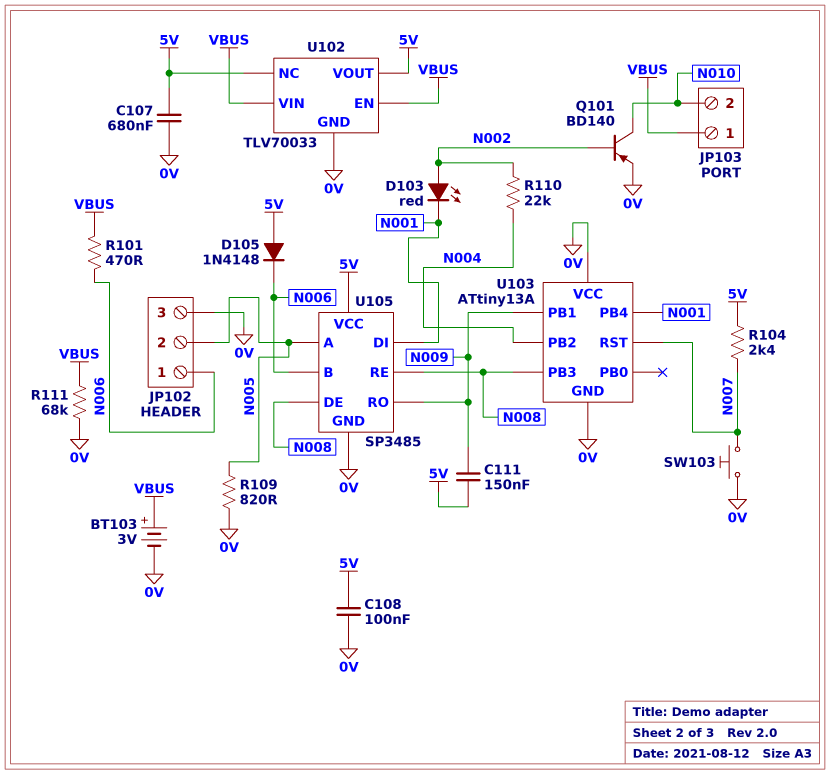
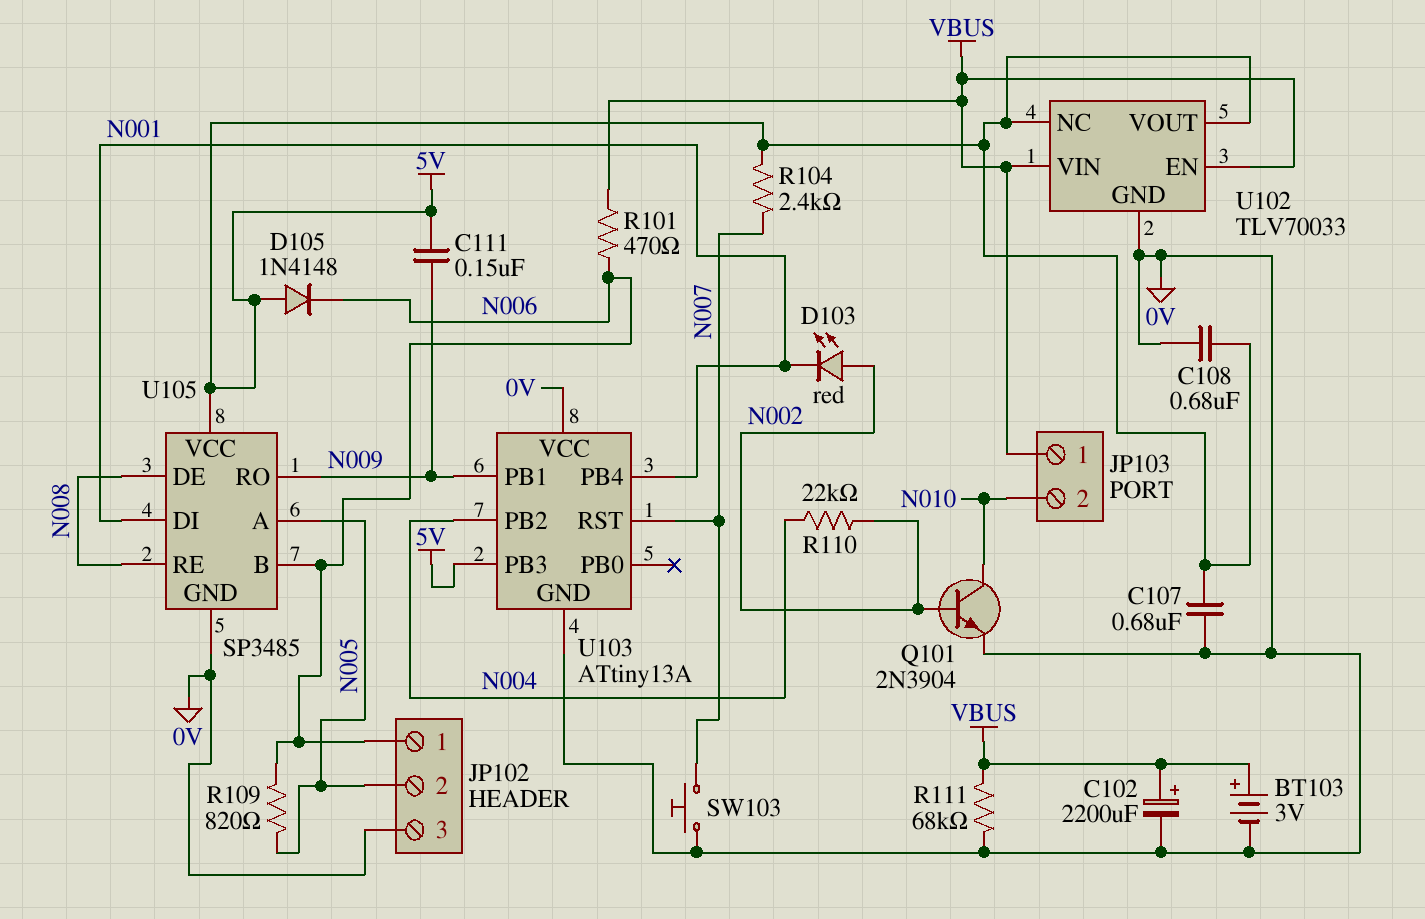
C102: none -> 2200uF (plus VBUS, minus 0V)
C108: 100nF (0V, 5V) -> 680nF (0V, 5V)
Q101: PNP BD140 (B N002, C N010, E 0V) -> NPN 2N3904 (B N002, C N010, E 0V)
R109: 820 (0V, N005) -> 820 (N005, N006)
U103 pin PB3: N008 -> 5V

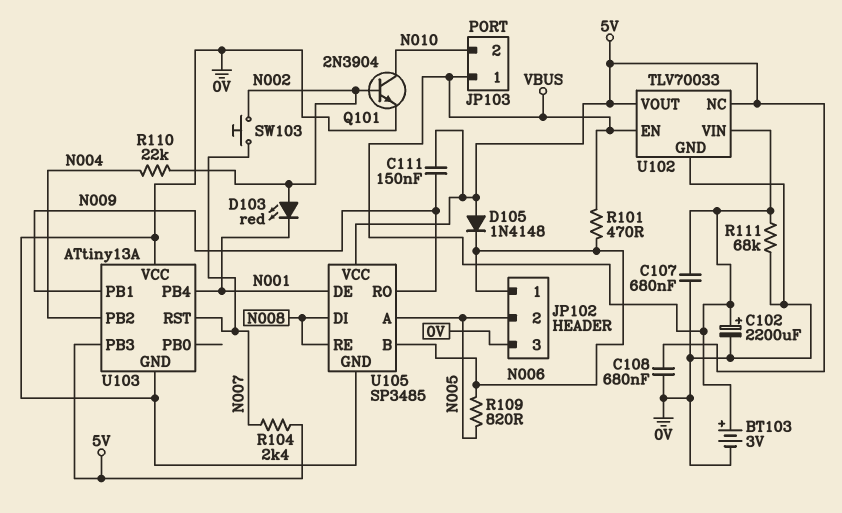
C107: 680nF (0V, 5V) -> 680nF (0V, VBUS)
SW103: button (0V, N007) -> button (N002, N007)
U105 pin DE: N008 -> N001
U105 pin DI: N001 -> N008

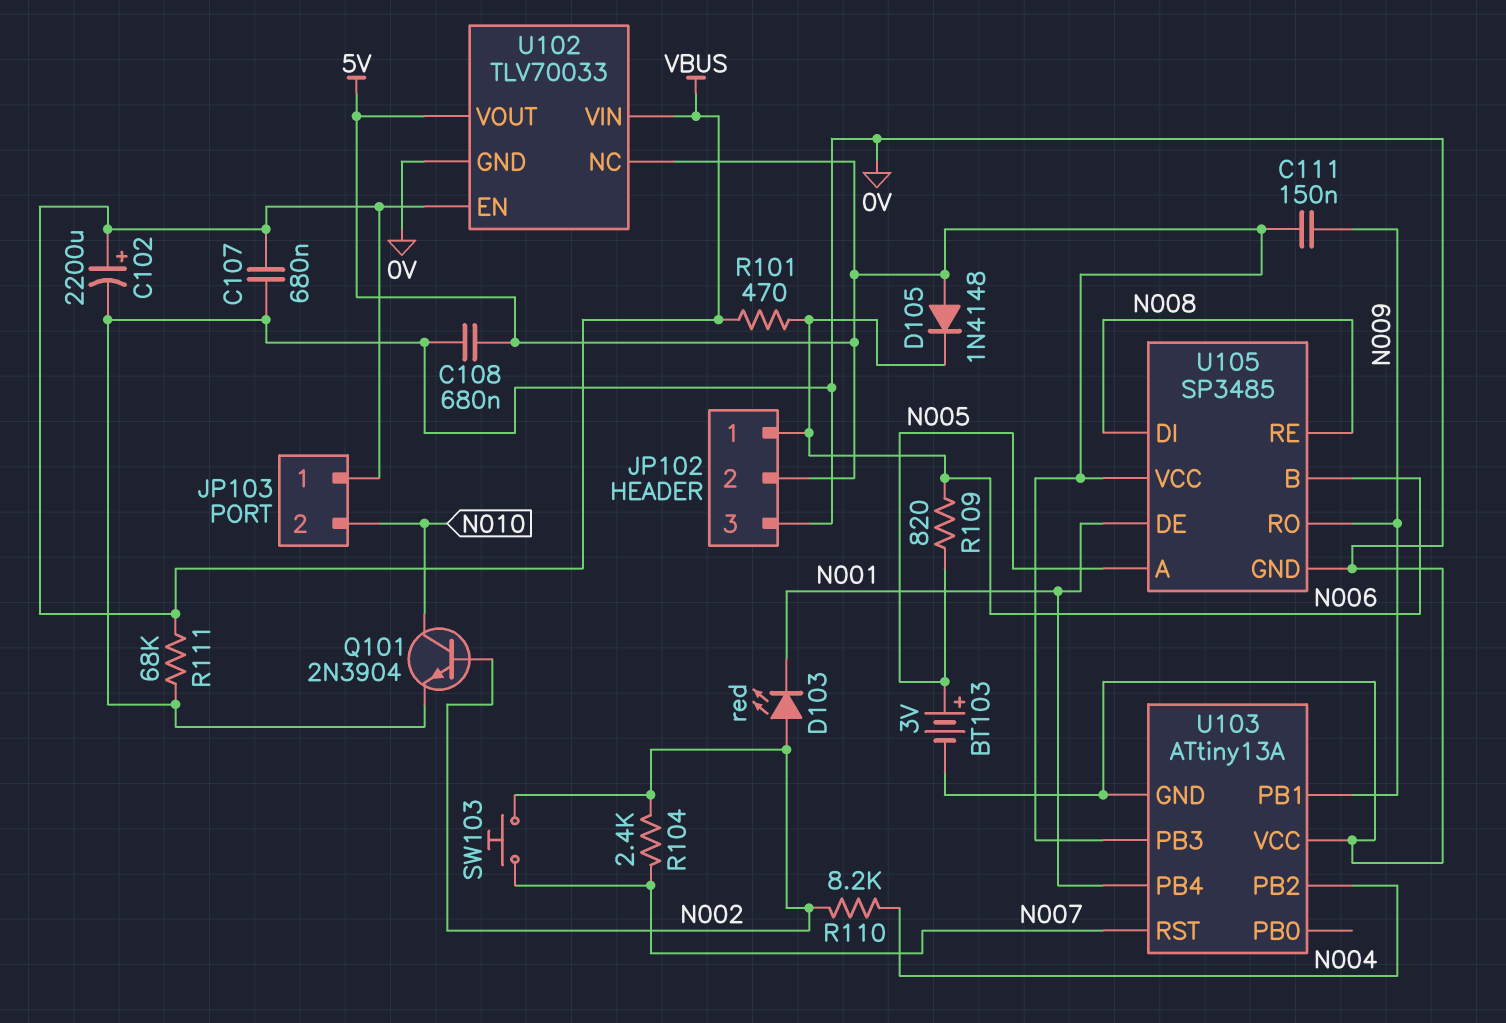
BT103: 3V (plus VBUS, minus 0V) -> 3V (plus N005, minus 0V)
JP102 pin 2: N005 -> 5V
R104: 2.4k (5V, N007) -> 2.4k (N002, N007)
R110: 22k (N002, N004) -> 8.2k (N002, N004)

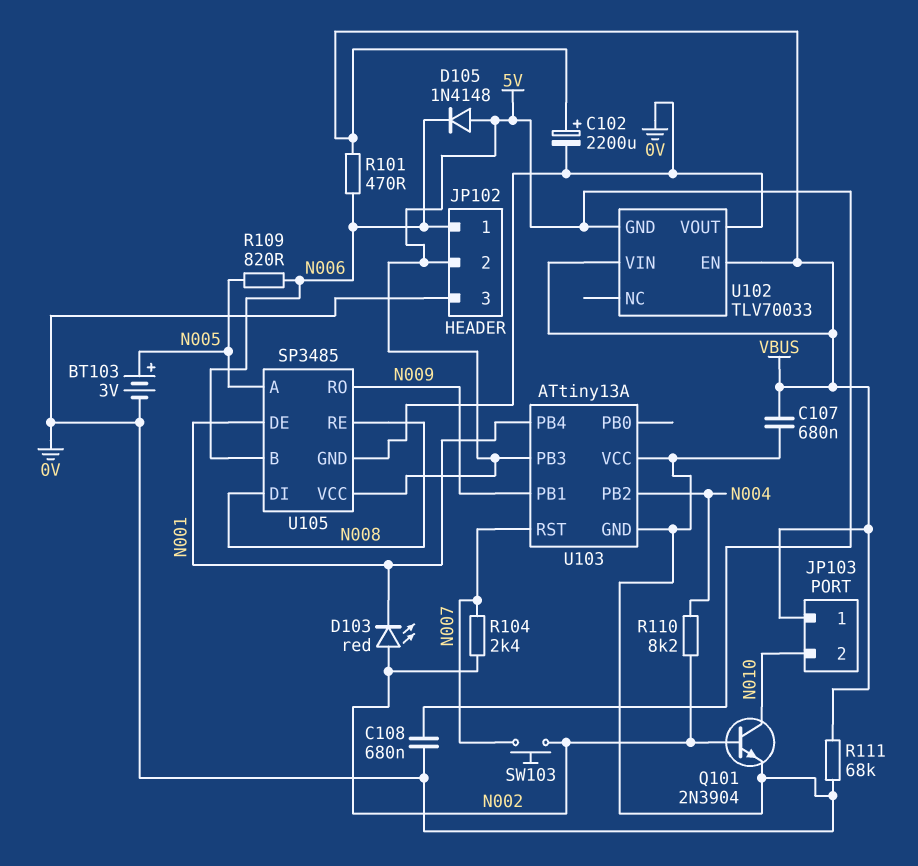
C111: 150nF (5V, N009) -> none
U102 pin GND: 0V -> 5V
U102 pin NC: 5V -> none
U102 pin VOUT: 5V -> 0V

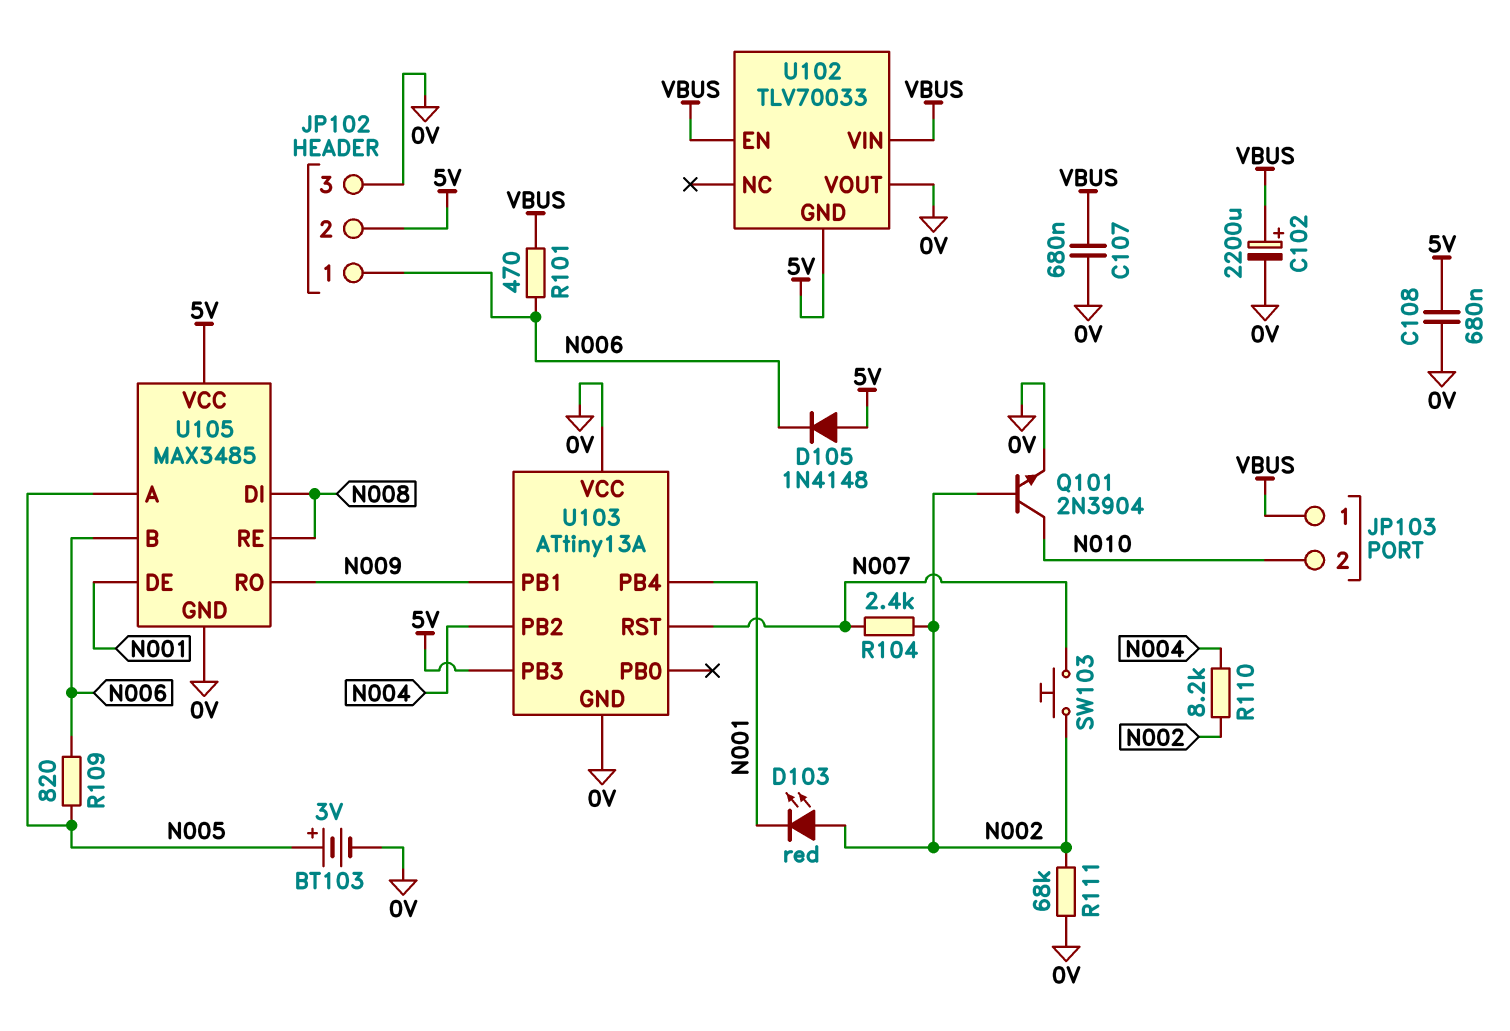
R111: 68k (0V, VBUS) -> 68k (0V, N002)
U105: SP3485 -> MAX3485

